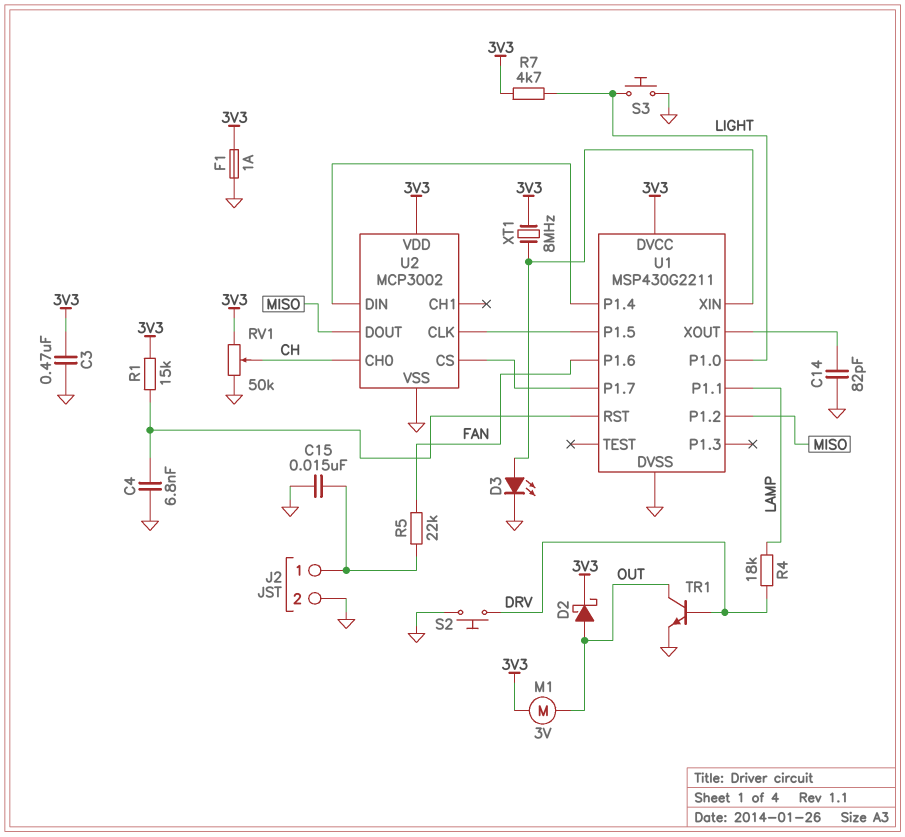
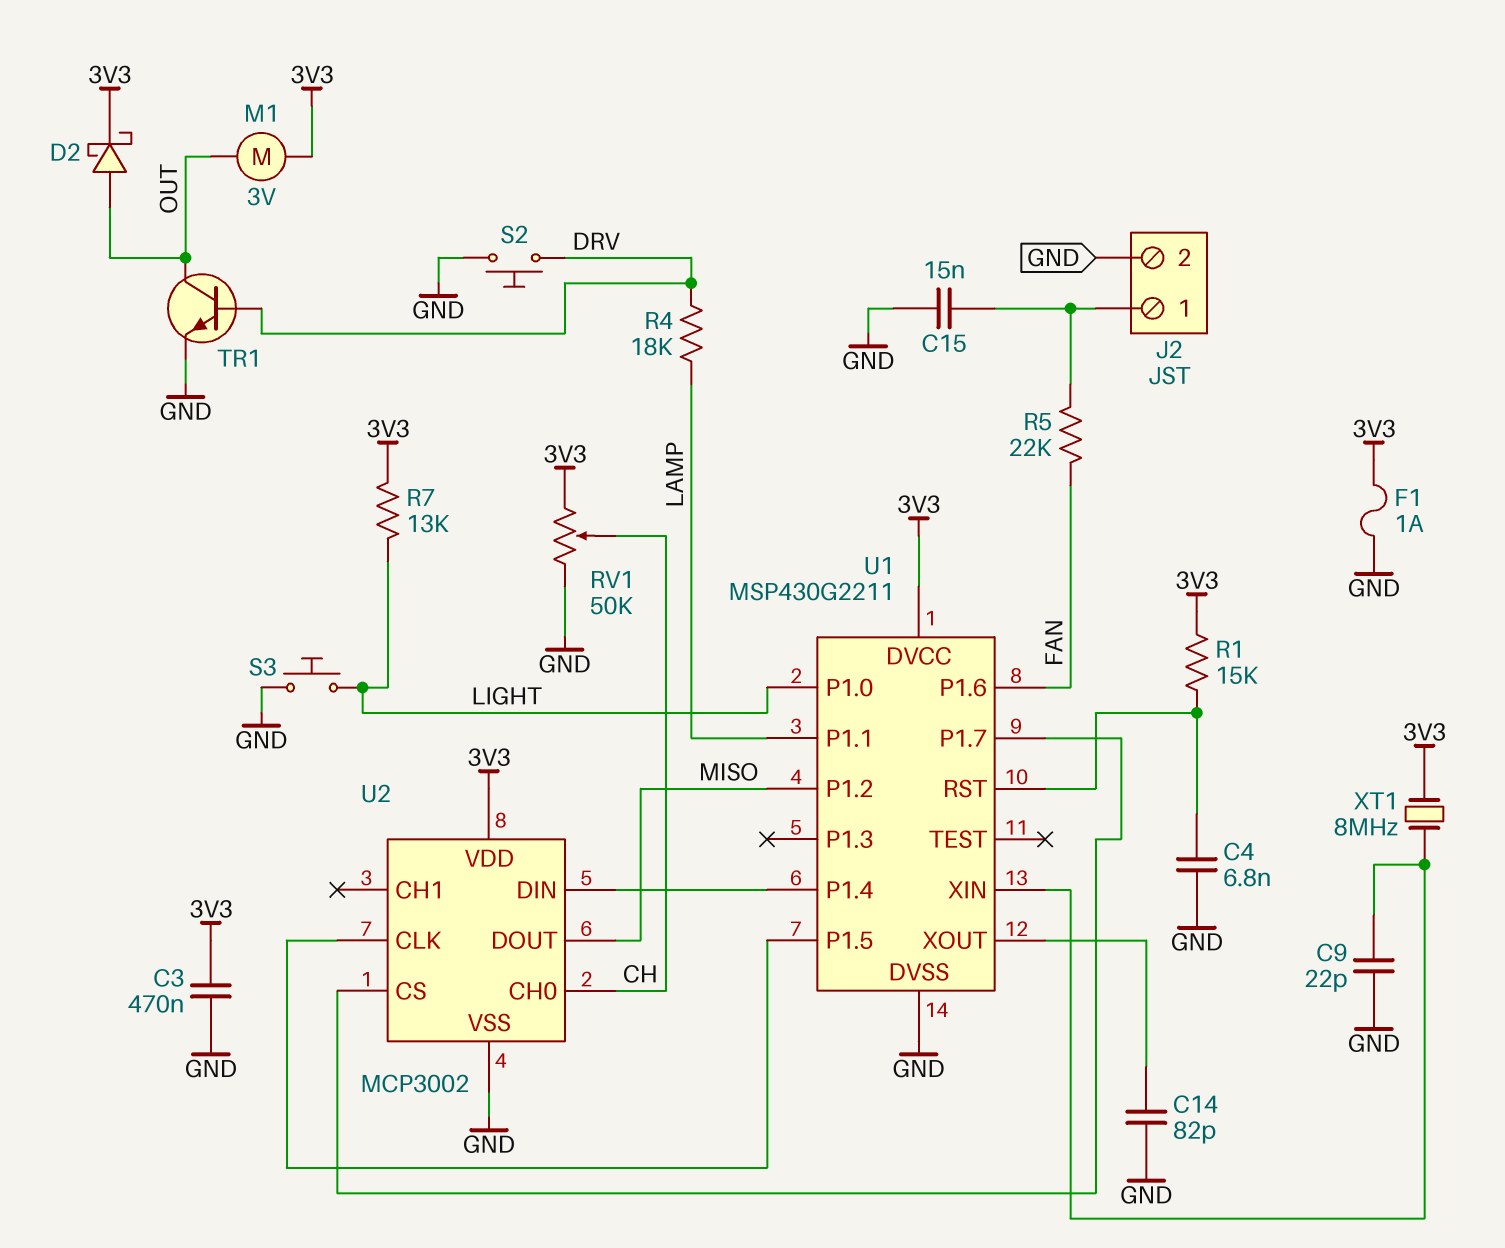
C9: none -> 22pF (GND, U1/XIN)
D3: LED (A U1/XIN, K GND) -> none
R7: 4.7k (3V3, LIGHT) -> 13k (3V3, LIGHT)

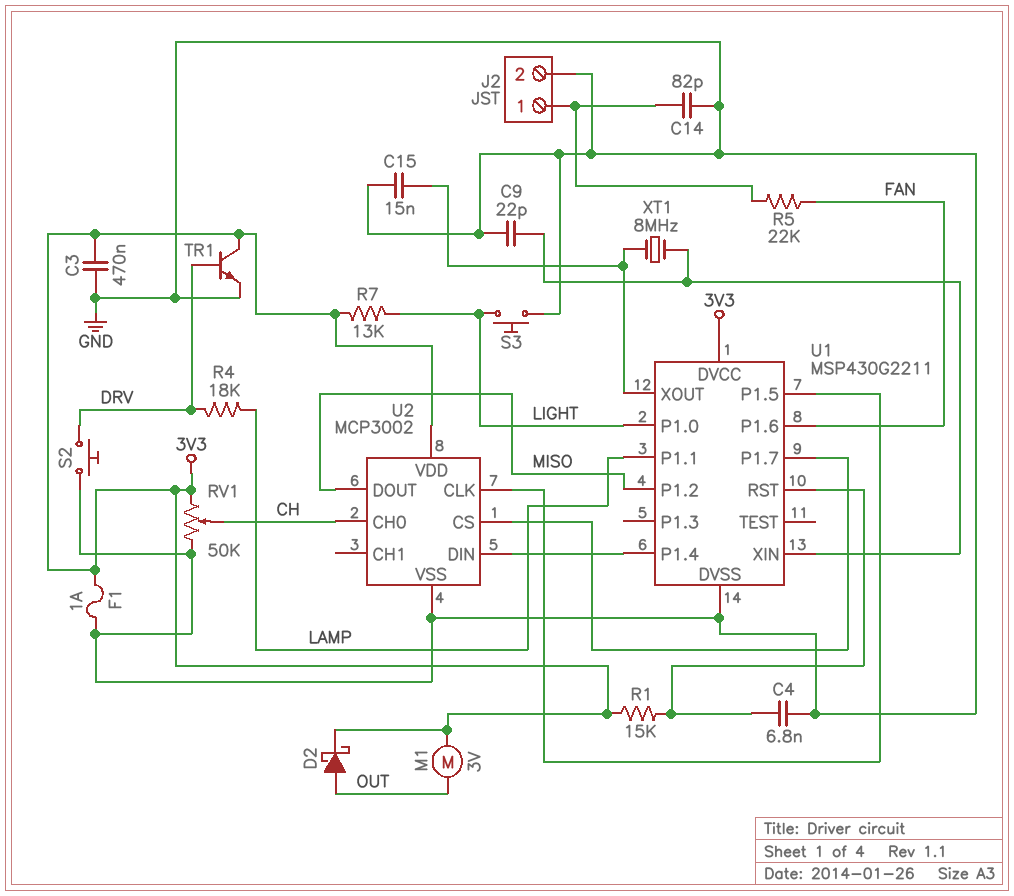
C14: 82pF (GND, U1/XOUT) -> 82pF (GND, J2/1)
C15: 15nF (GND, J2/1) -> 15nF (GND, U1/XOUT)
TR1: NPN (B DRV, C OUT, E GND) -> NPN (B DRV, C 3V3, E GND)
XT1: 8MHz (3V3, U1/XIN) -> 8MHz (U1/XIN, U1/XOUT)

